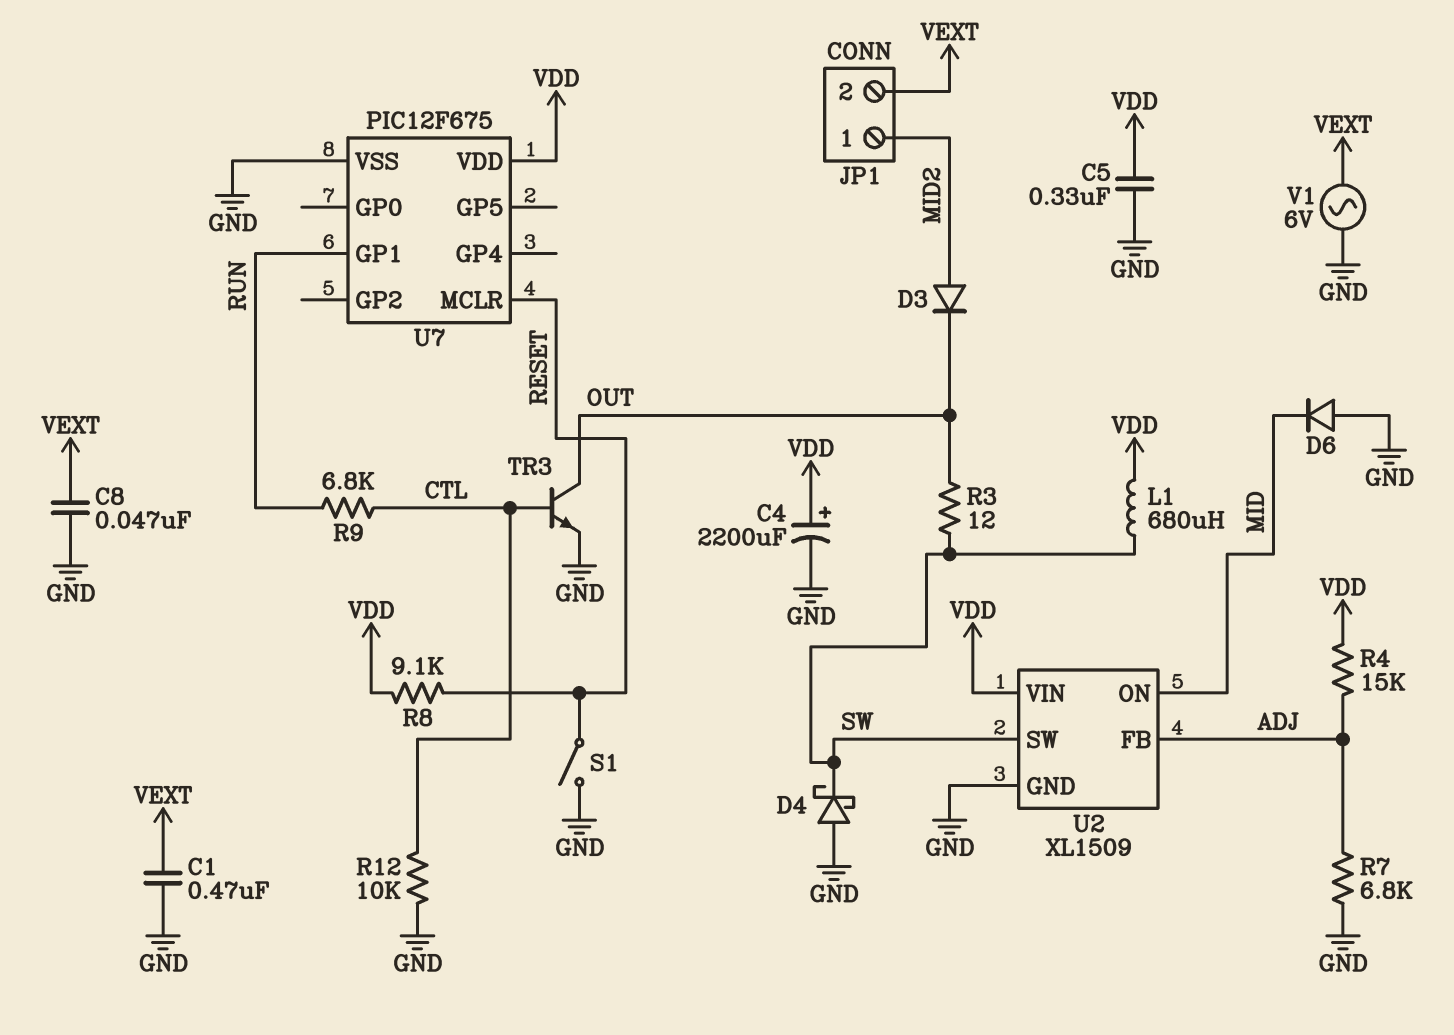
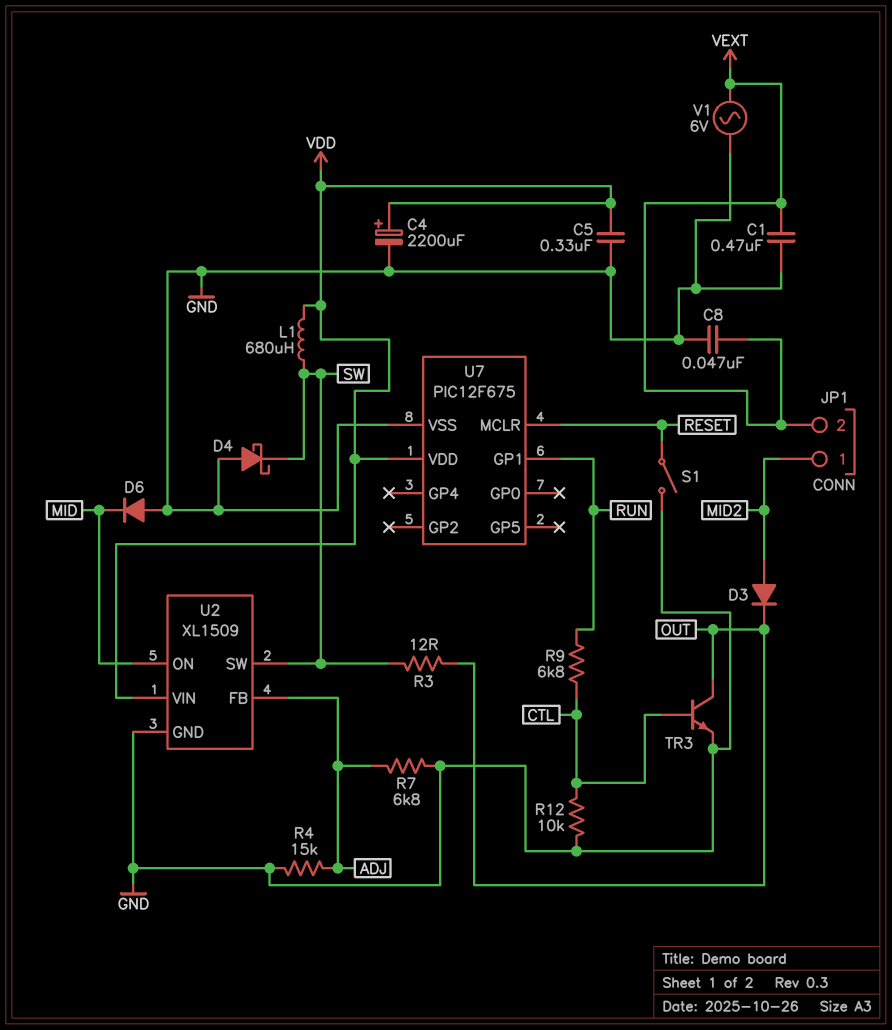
R4: 15k (ADJ, VDD) -> 15k (ADJ, GND)
R8: 9.1k (RESET, VDD) -> none

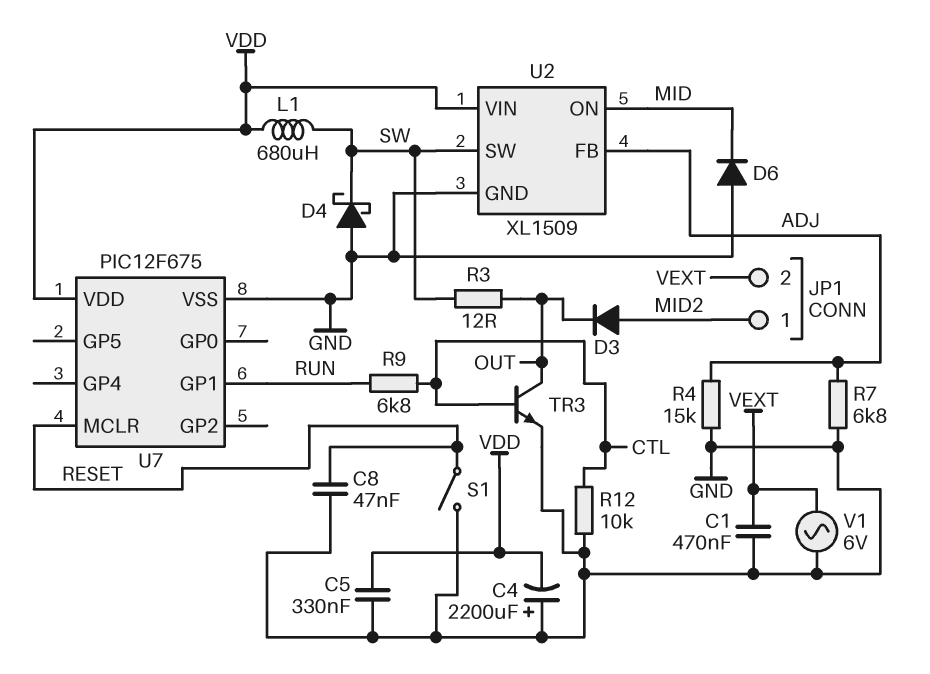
C4: 2200uF (plus VDD, minus GND) -> 2200uF (plus GND, minus VDD)
C8: 47nF (GND, VEXT) -> 47nF (GND, RESET)

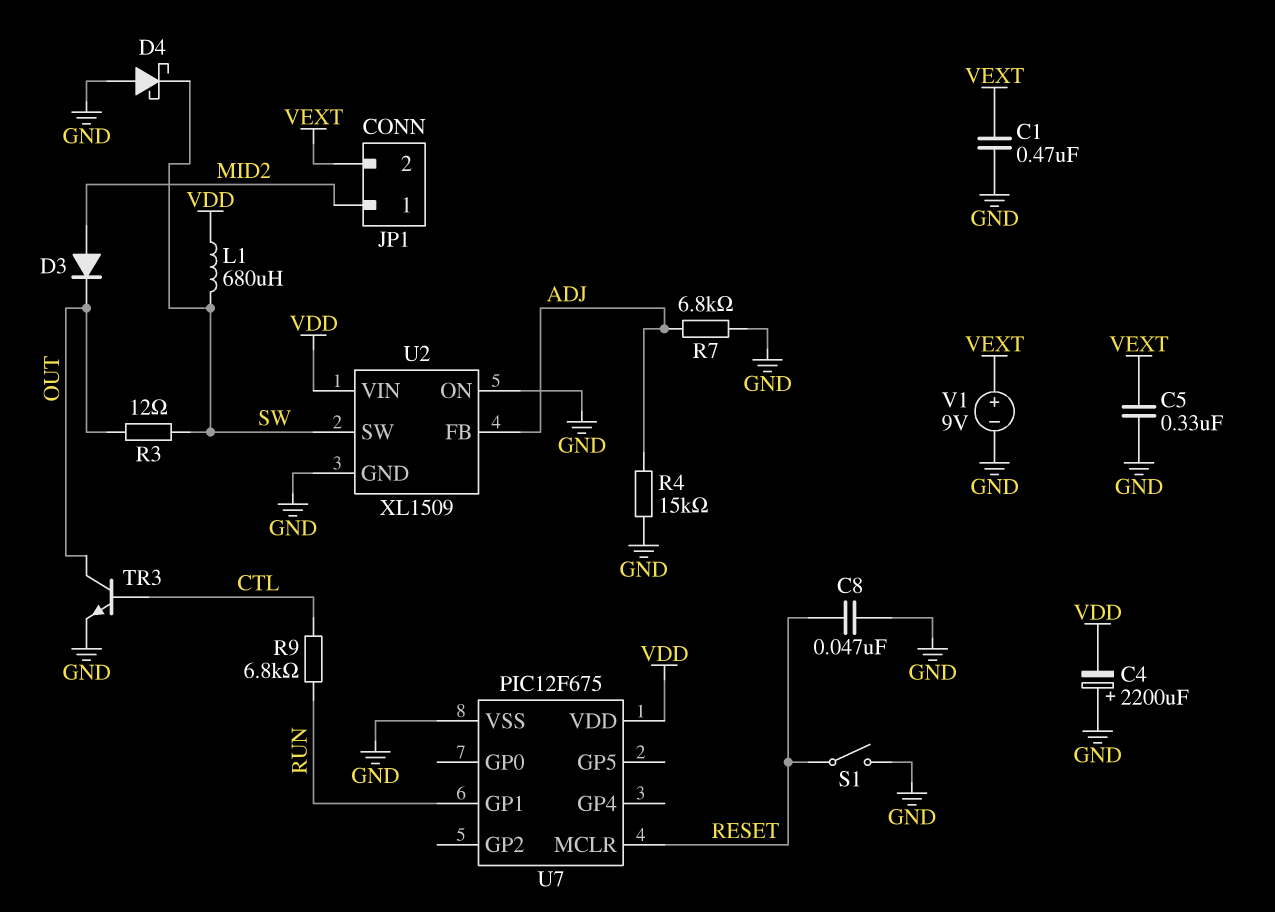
C5: 330nF (GND, VDD) -> 330nF (GND, VEXT)
D6: diode (A GND, K MID) -> none
R12: 10k (CTL, GND) -> none
U2 pin ON: MID -> GND
V1: AC 6V (GND, VEXT) -> 9V (plus VEXT, minus GND)

